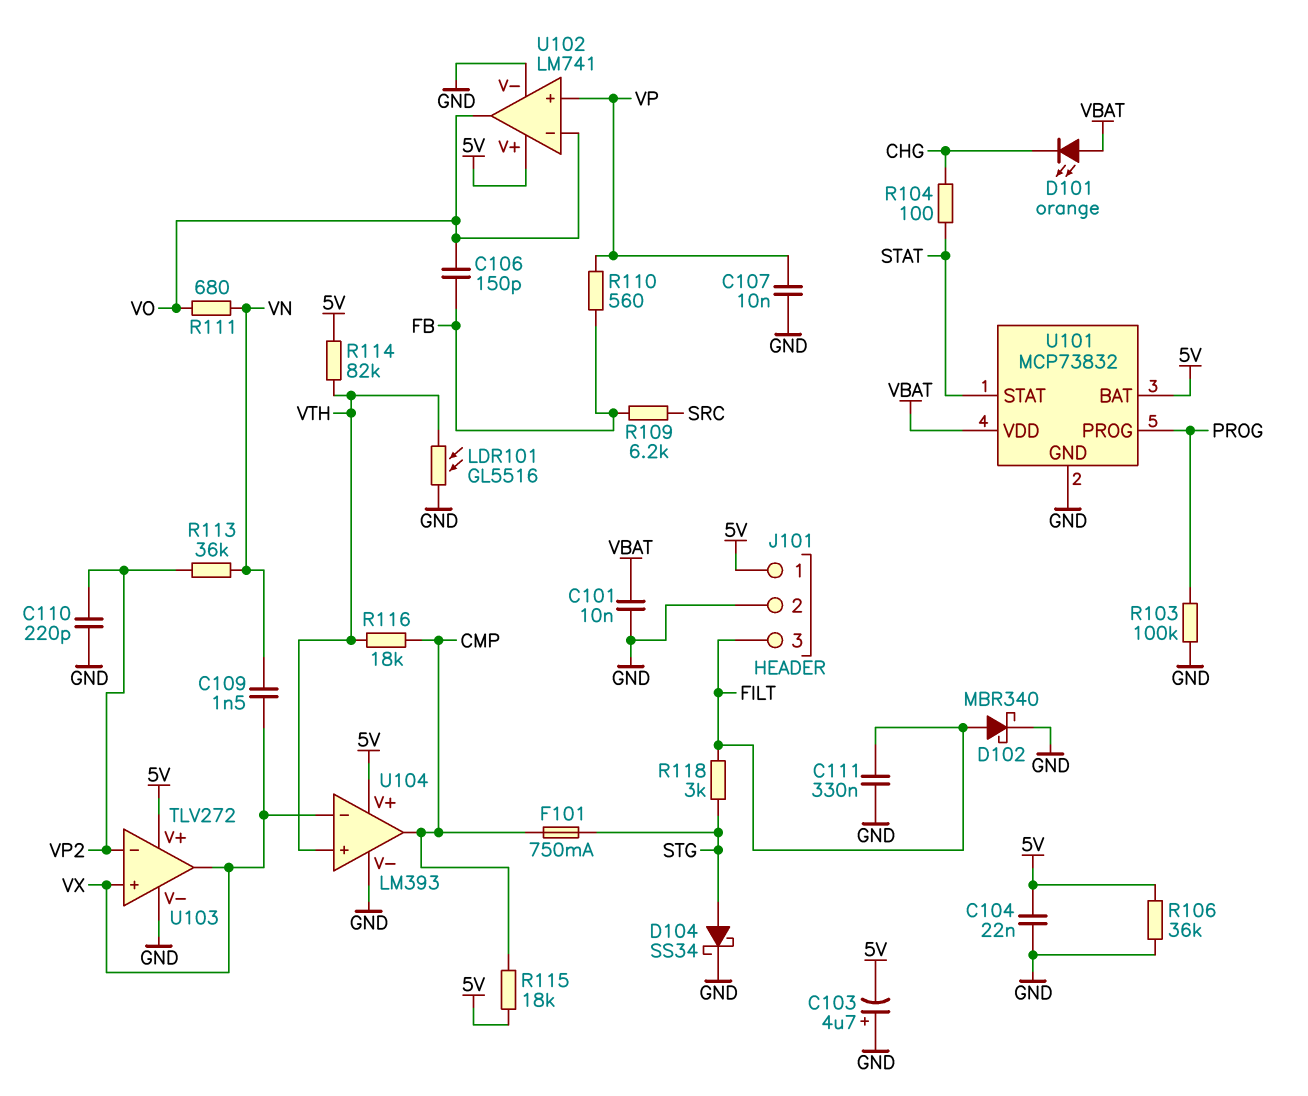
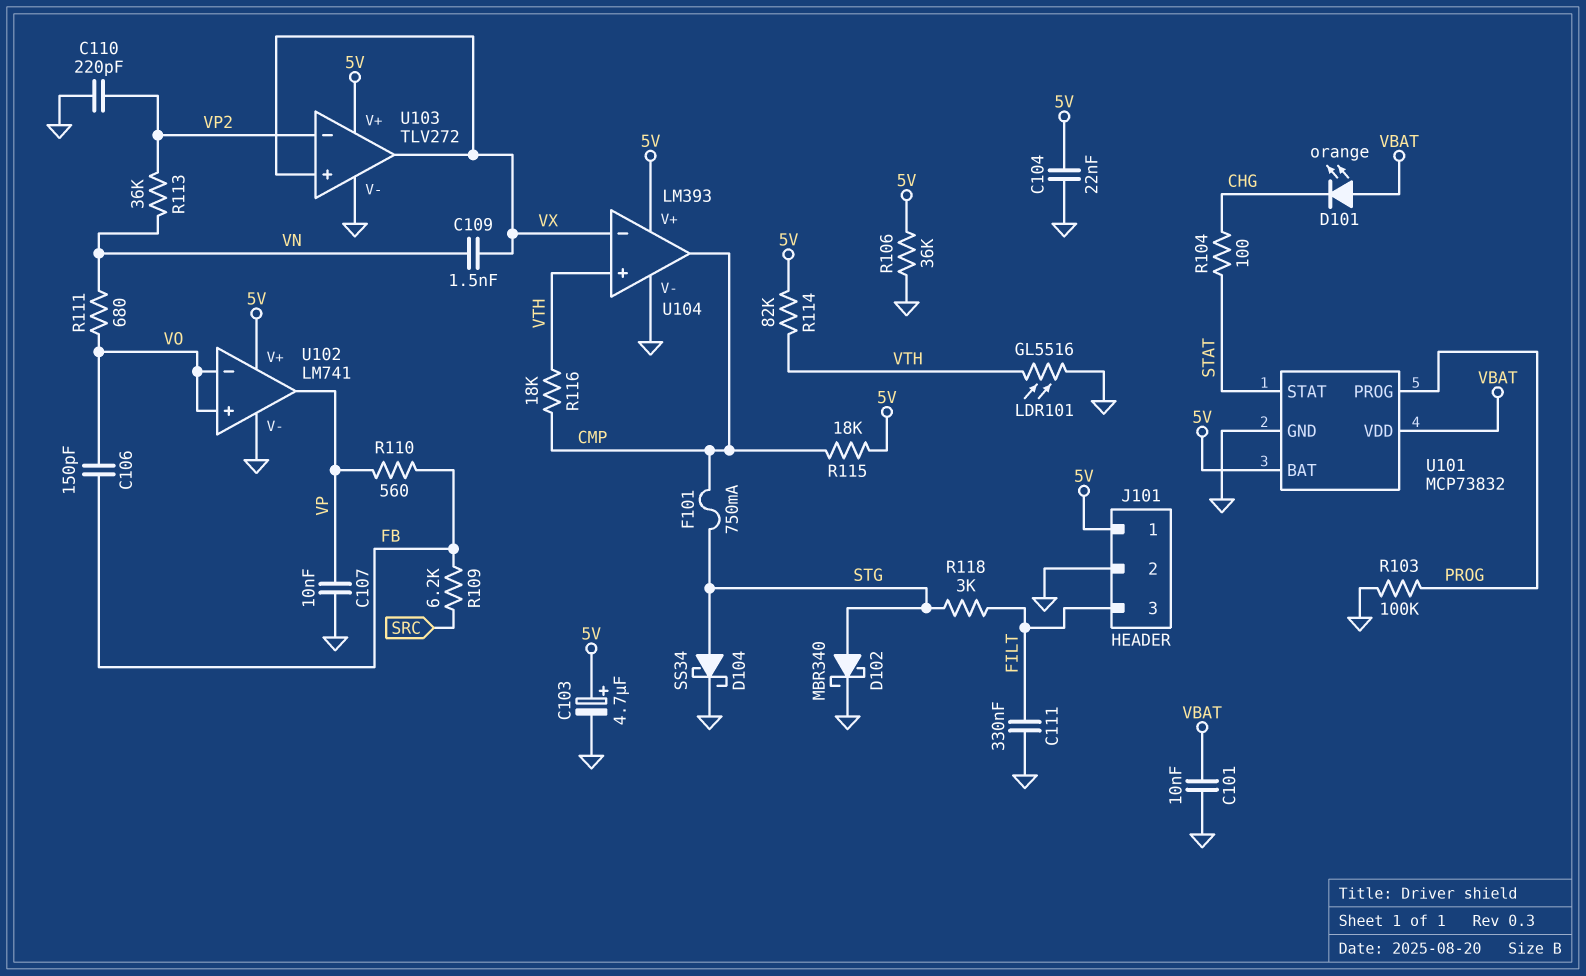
C103: 4.7uF (plus GND, minus 5V) -> 4.7uF (plus 5V, minus GND)
D102: schottky MBR340 (A FILT, K GND) -> schottky MBR340 (A STG, K GND)
U102 pin in+: VP -> VO
U102 pin out: VO -> VP

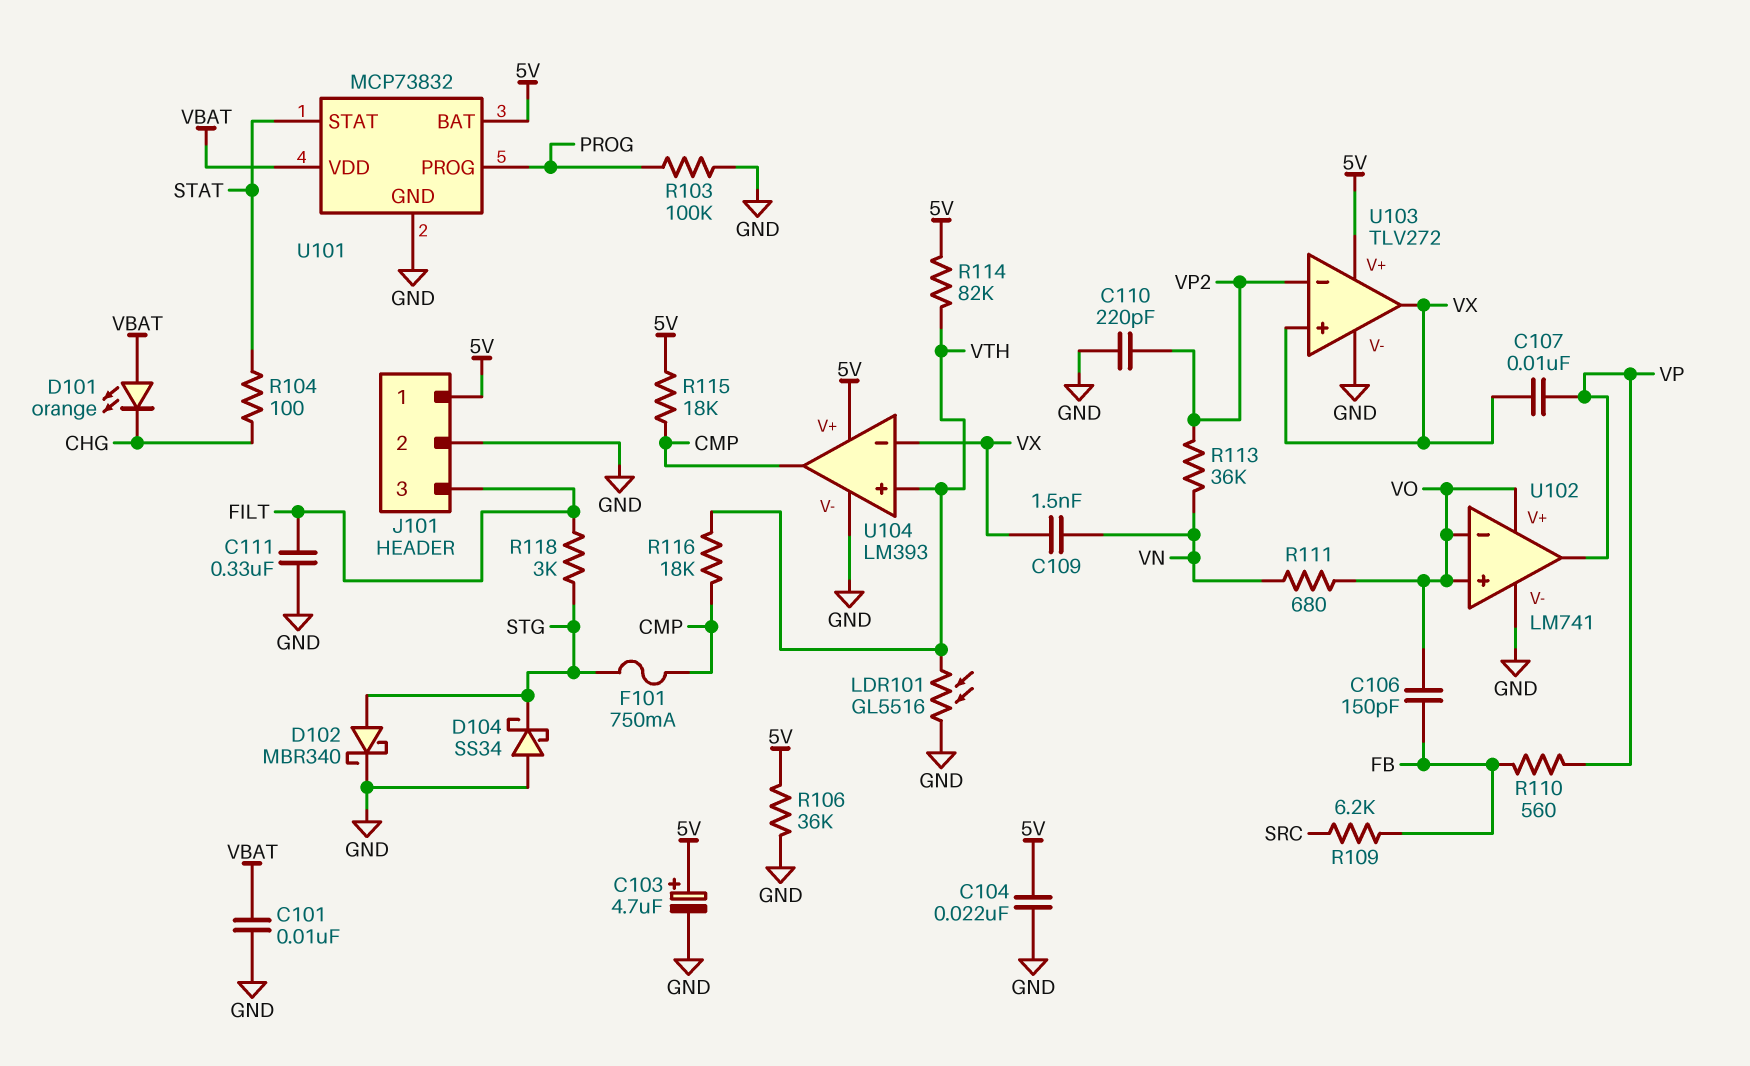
C107: 10nF (GND, VP) -> 10nF (VP, VX)
D104: schottky SS34 (A STG, K GND) -> schottky SS34 (A GND, K STG)
U102 pin V+: 5V -> VO

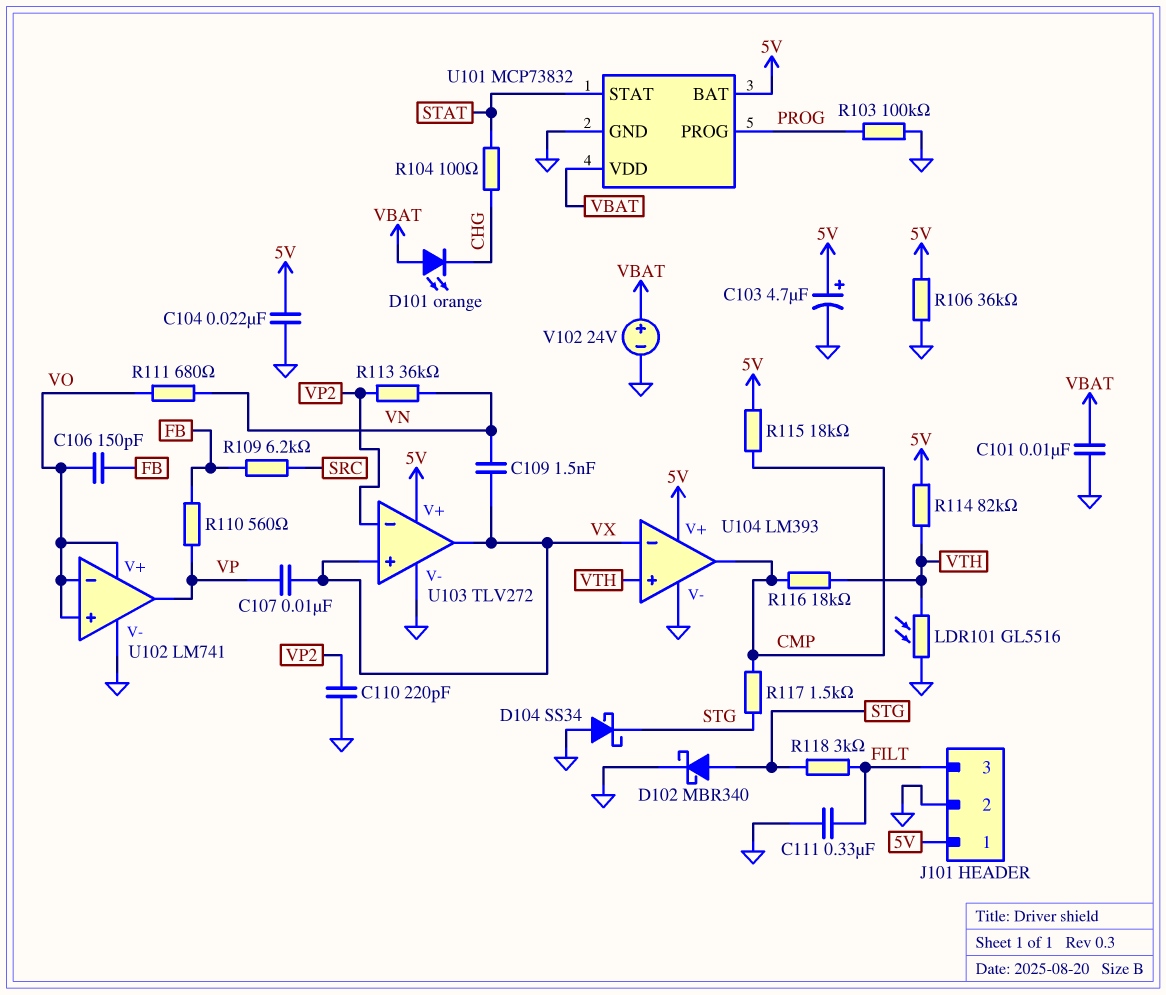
F101: 750mA (CMP, STG) -> none
R117: none -> 1.5k (CMP, STG)
V102: none -> 24V (plus VBAT, minus GND)

